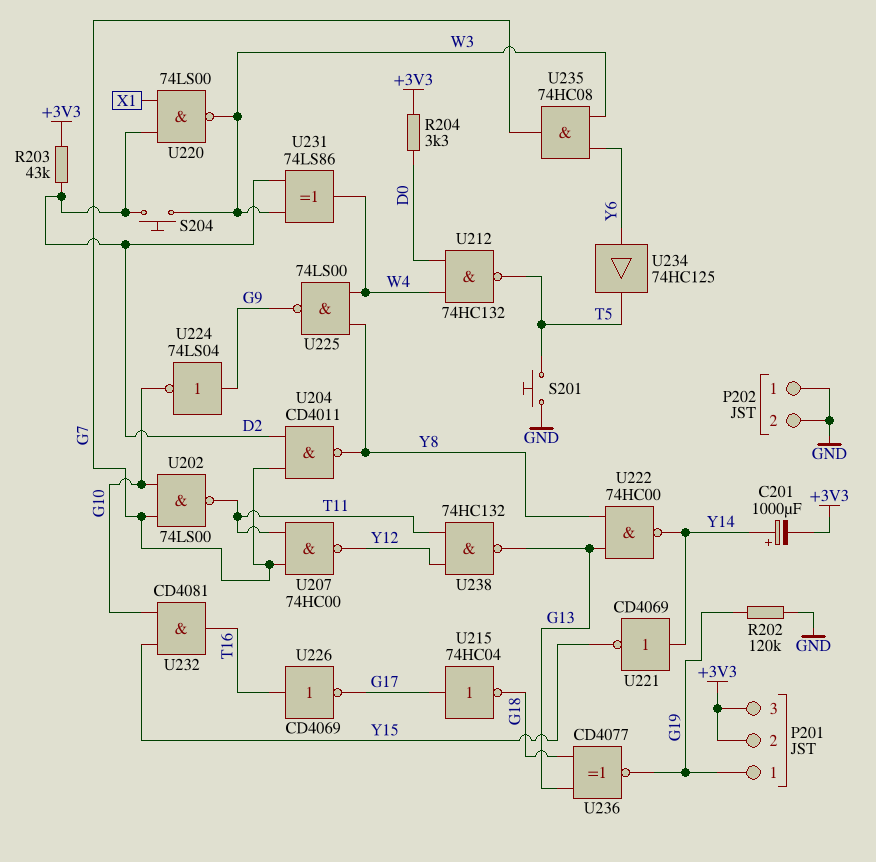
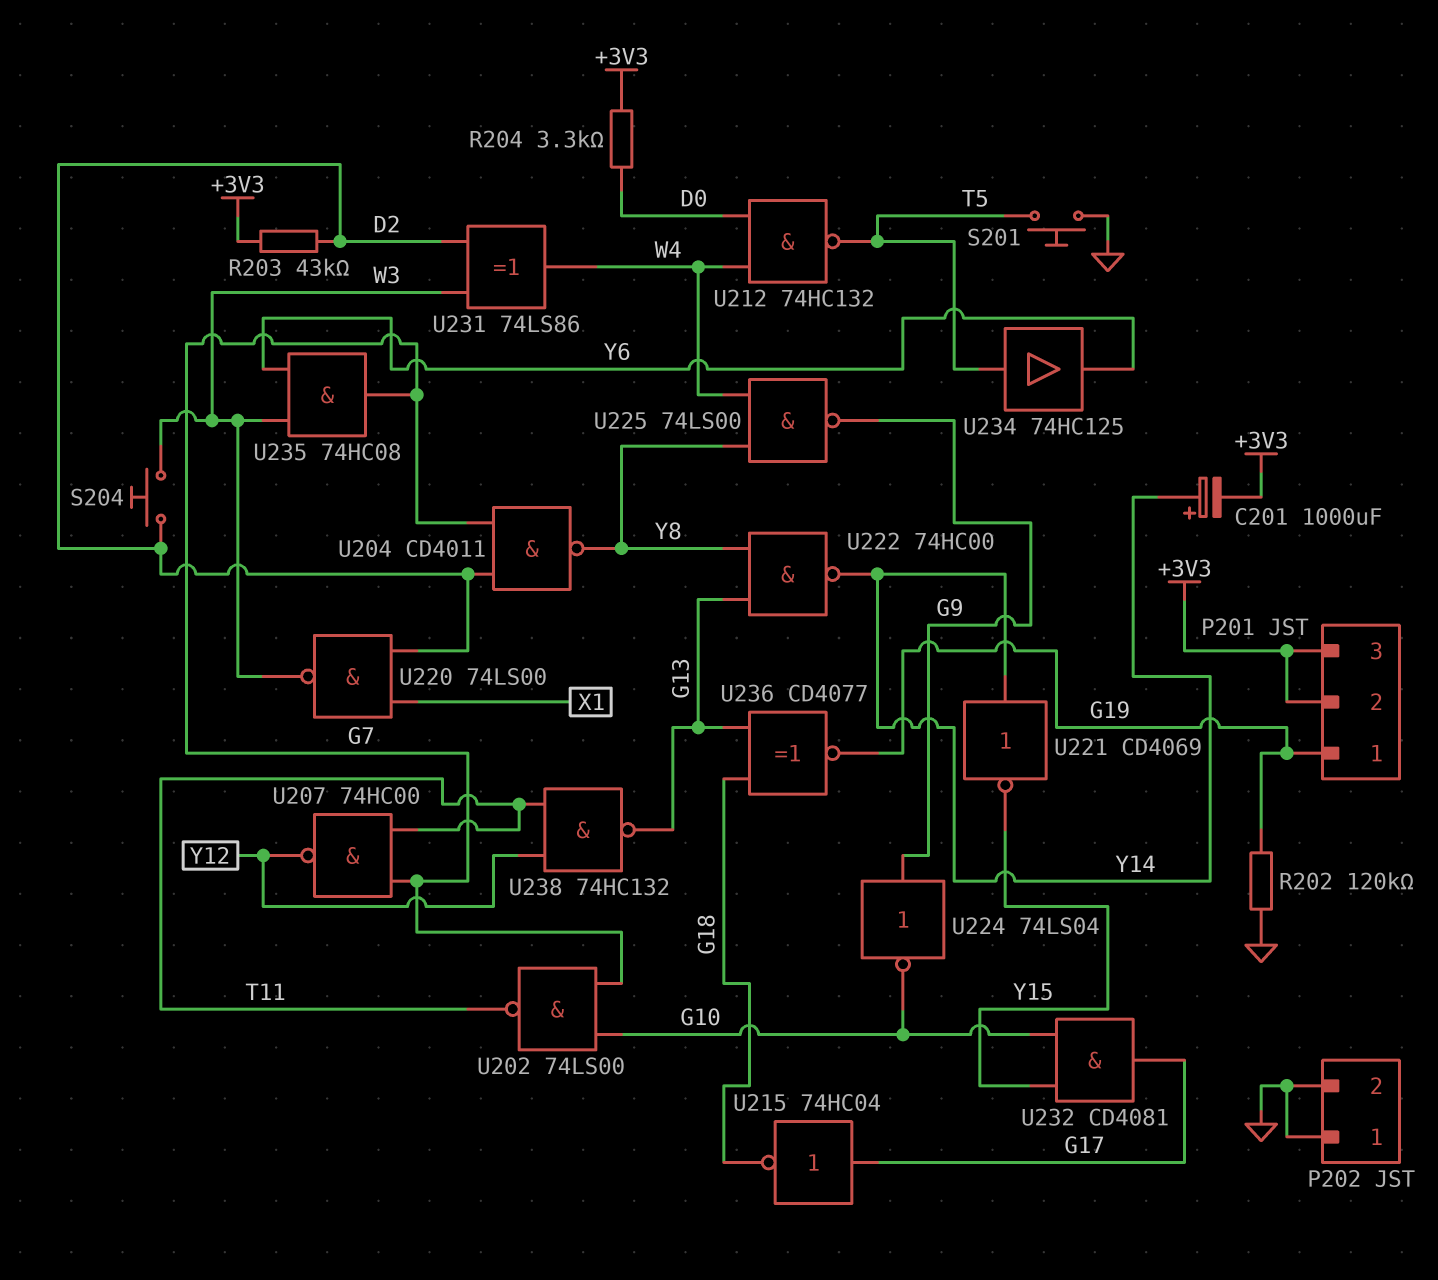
U226: NOT CD4069 (in T16, out G17) -> none
U232: AND CD4081 (in G10, in Y15, out T16) -> AND CD4081 (in G10, in Y15, out G17)
U234: buffer 74HC125 (in Y6, out T5) -> buffer 74HC125 (in T5, out Y6)

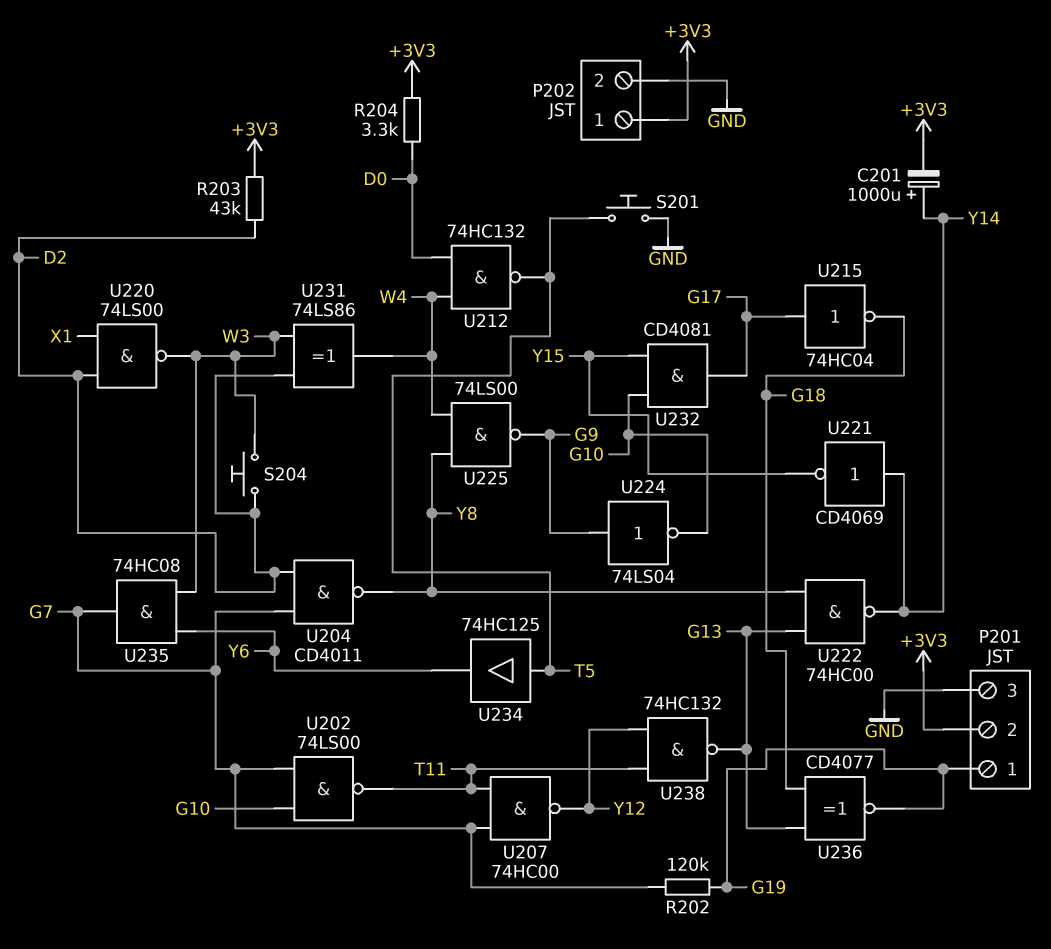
P201 pin 3: +3V3 -> GND
P202 pin 1: GND -> +3V3
R202: 120k (G19, GND) -> 120k (G7, G19)

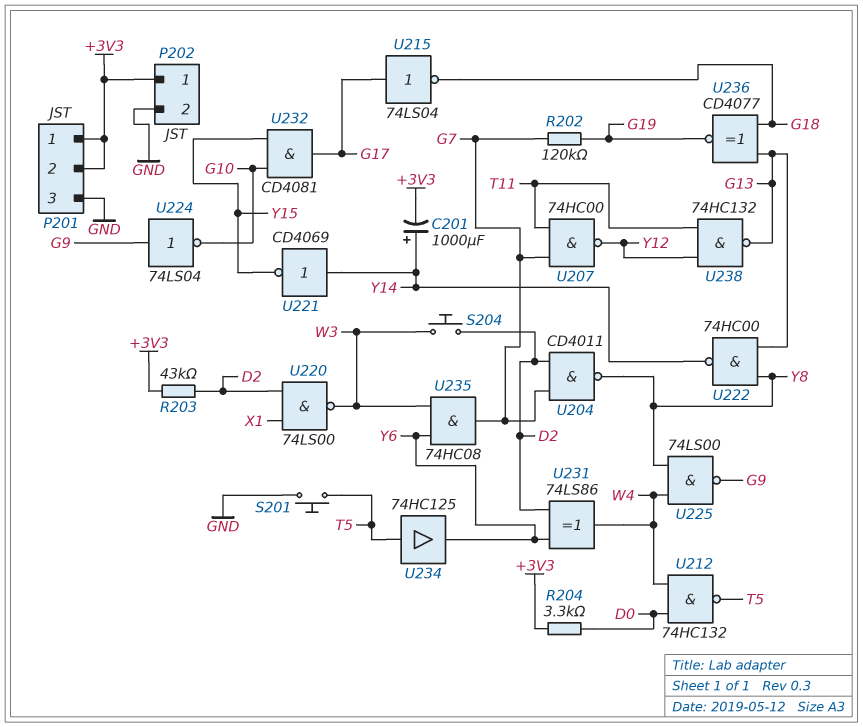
P201 pin 1: G19 -> +3V3
U202: NAND 74LS00 (in G7, in G10, out T11) -> none
U215: NOT 74HC04 (in G17, out G18) -> NOT 74LS04 (in G17, out G18)
U231: XOR 74LS86 (in D2, in W3, out W4) -> XOR 74LS86 (in D2, in Y6, out W4)

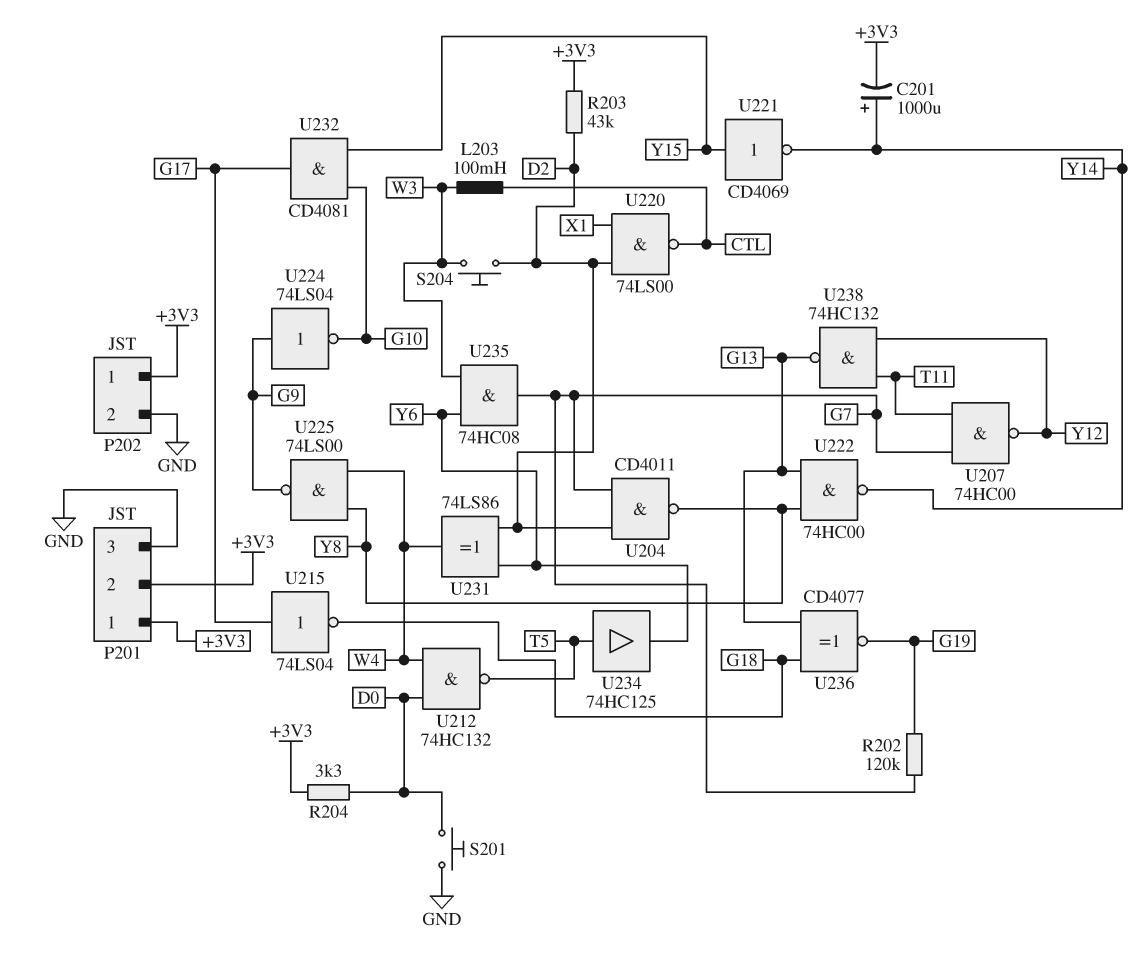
L203: none -> 100mH (CTL, W3)
S201: button (GND, T5) -> button (D0, GND)
U220: NAND 74LS00 (in D2, in X1, out W3) -> NAND 74LS00 (in D2, in X1, out CTL)
U221: NOT CD4069 (in Y14, out Y15) -> NOT CD4069 (in Y15, out Y14)

